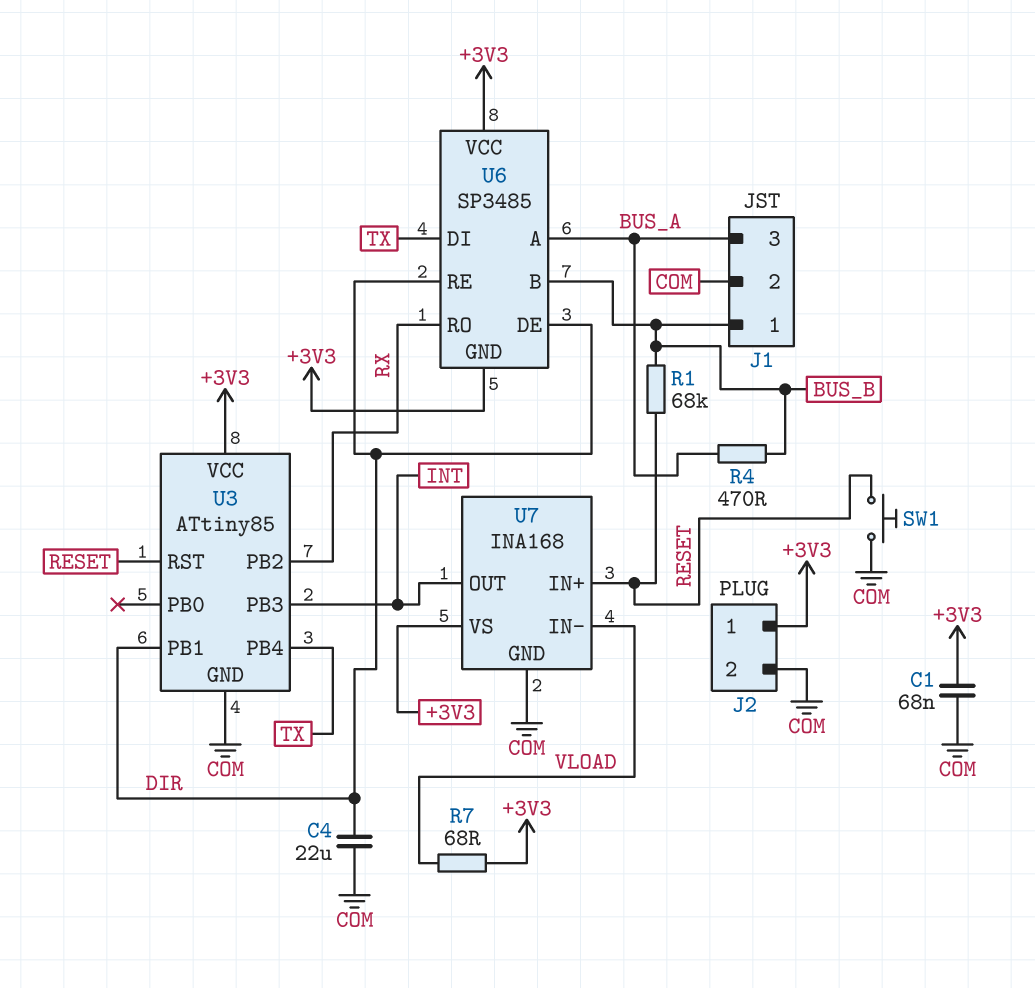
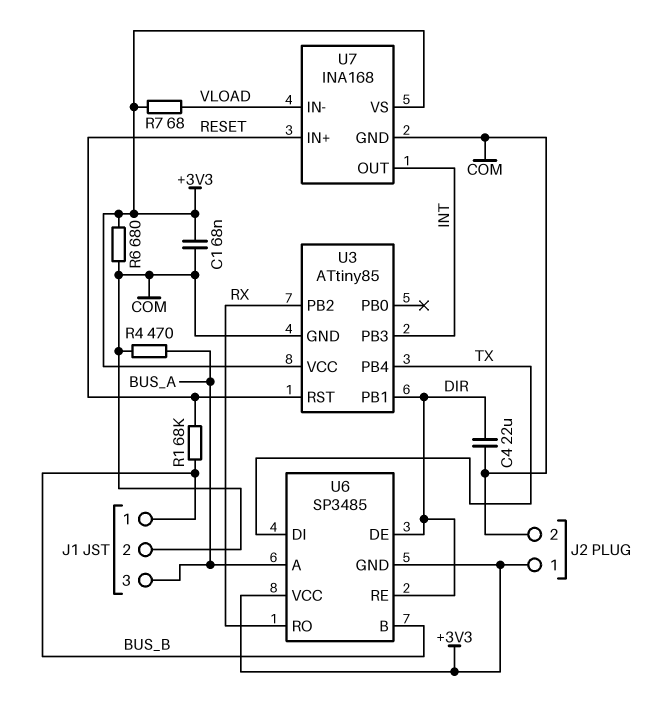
R4: 470 (BUS_A, BUS_B) -> 470 (BUS_A, COM)
R6: none -> 680 (+3V3, COM)
SW1: button (COM, RESET) -> none

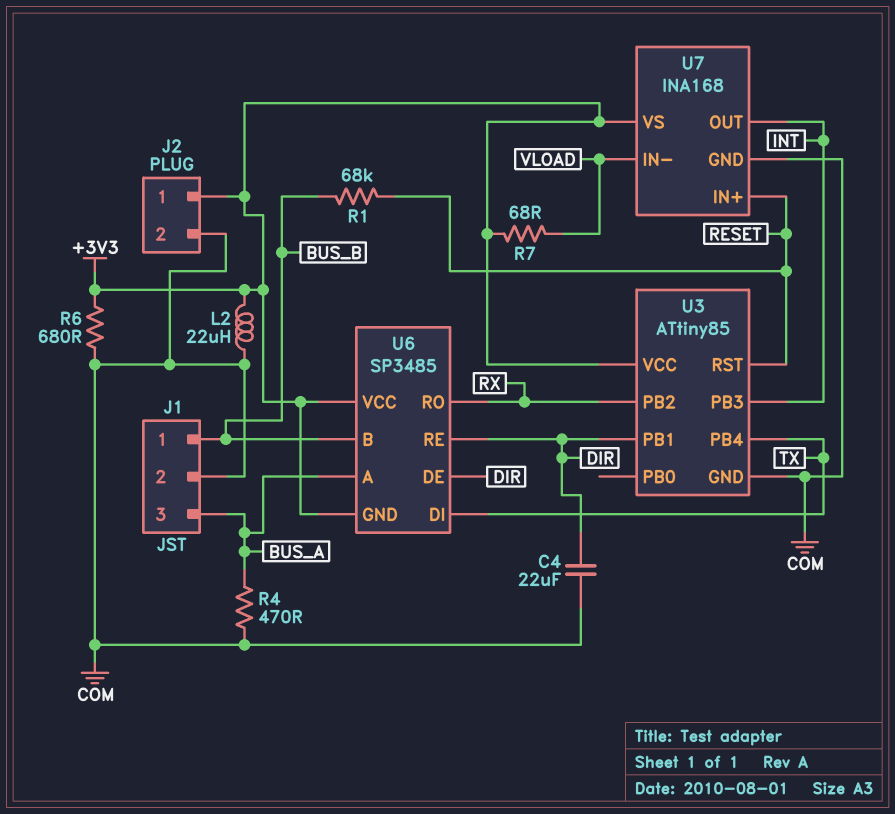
C1: 68nF (+3V3, COM) -> none
L2: none -> 22uH (+3V3, COM)

